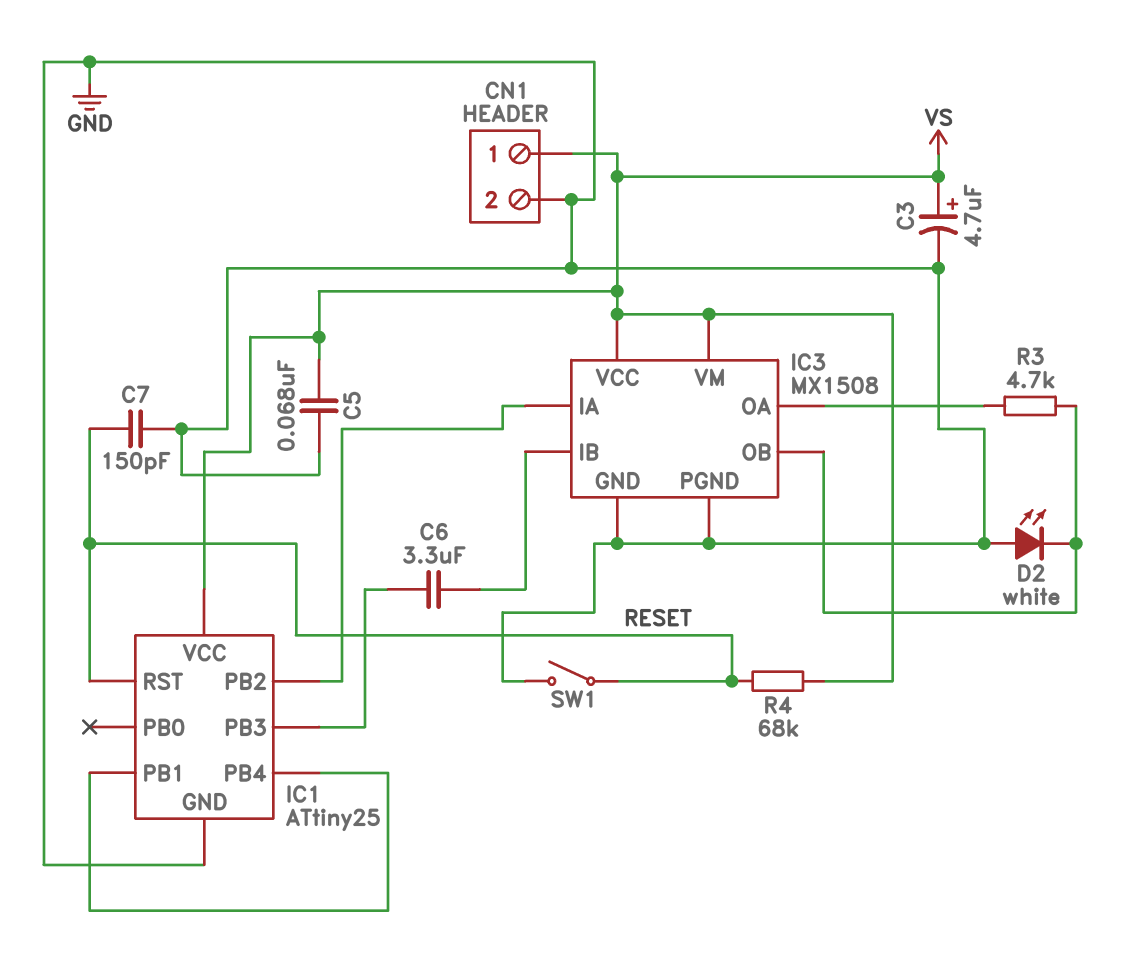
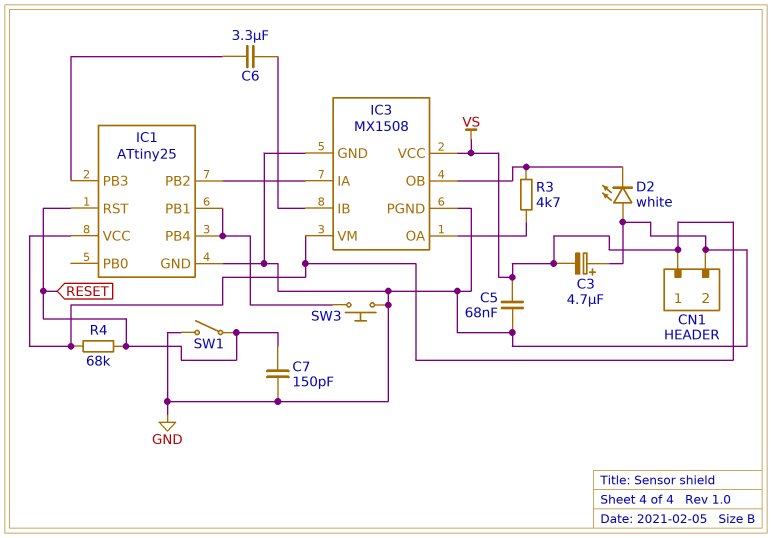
C3: 4.7uF (plus VS, minus GND) -> 4.7uF (plus GND, minus VS)
SW3: none -> button (GND, IC1/PB1)

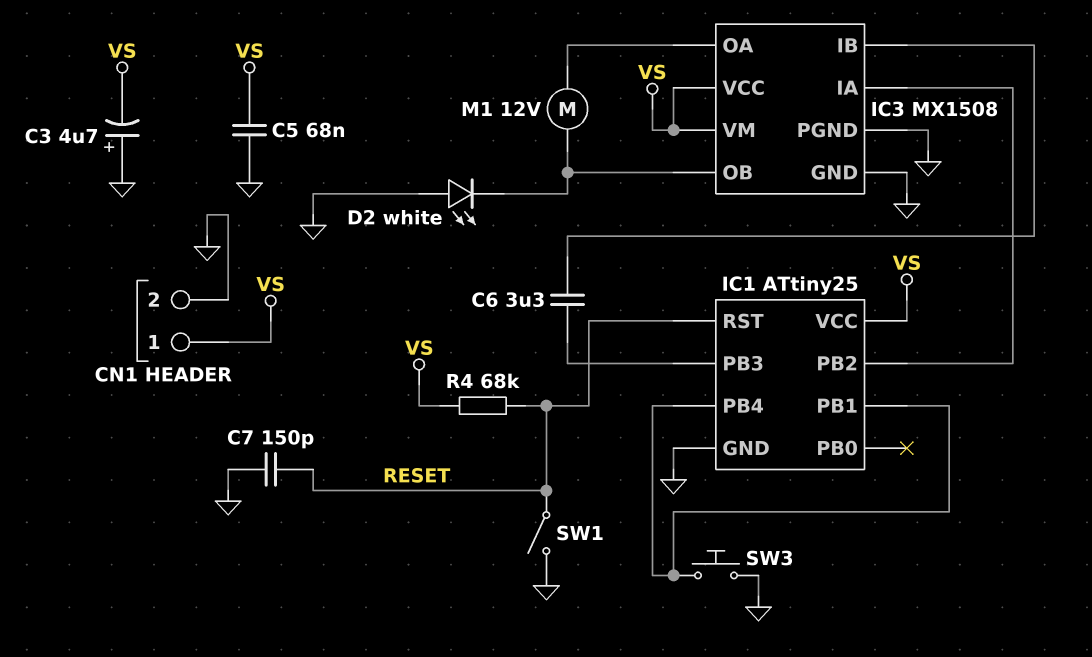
M1: none -> motor 12V (IC3/OA, IC3/OB)
R3: 4.7k (IC3/OA, IC3/OB) -> none

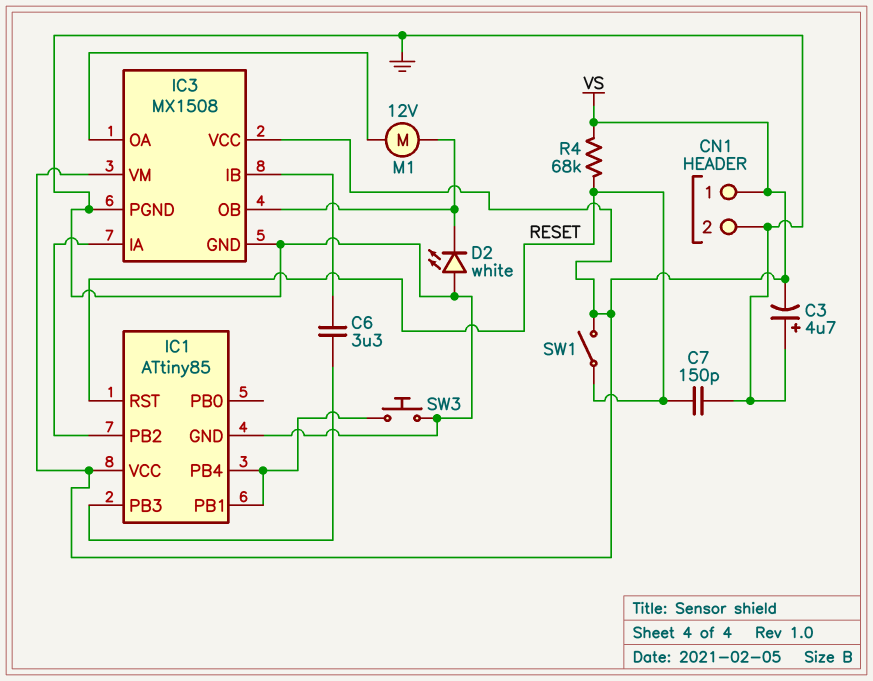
C5: 68nF (GND, VS) -> none
IC1: ATtiny25 -> ATtiny85
SW1: switch (GND, RESET) -> switch (RESET, VS)

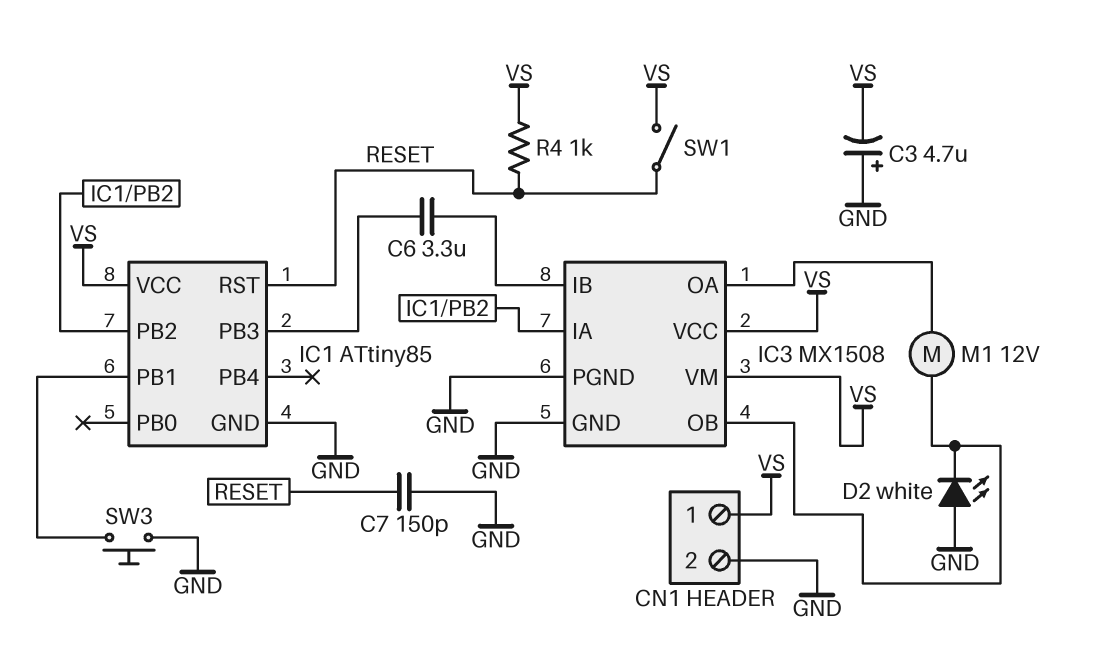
IC1 pin PB4: IC1/PB1 -> none
R4: 68k (RESET, VS) -> 1k (RESET, VS)

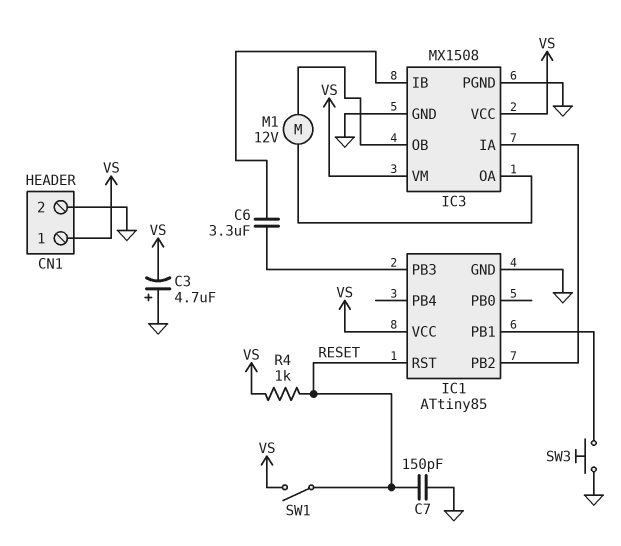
D2: LED white (A GND, K IC3/OB) -> none

